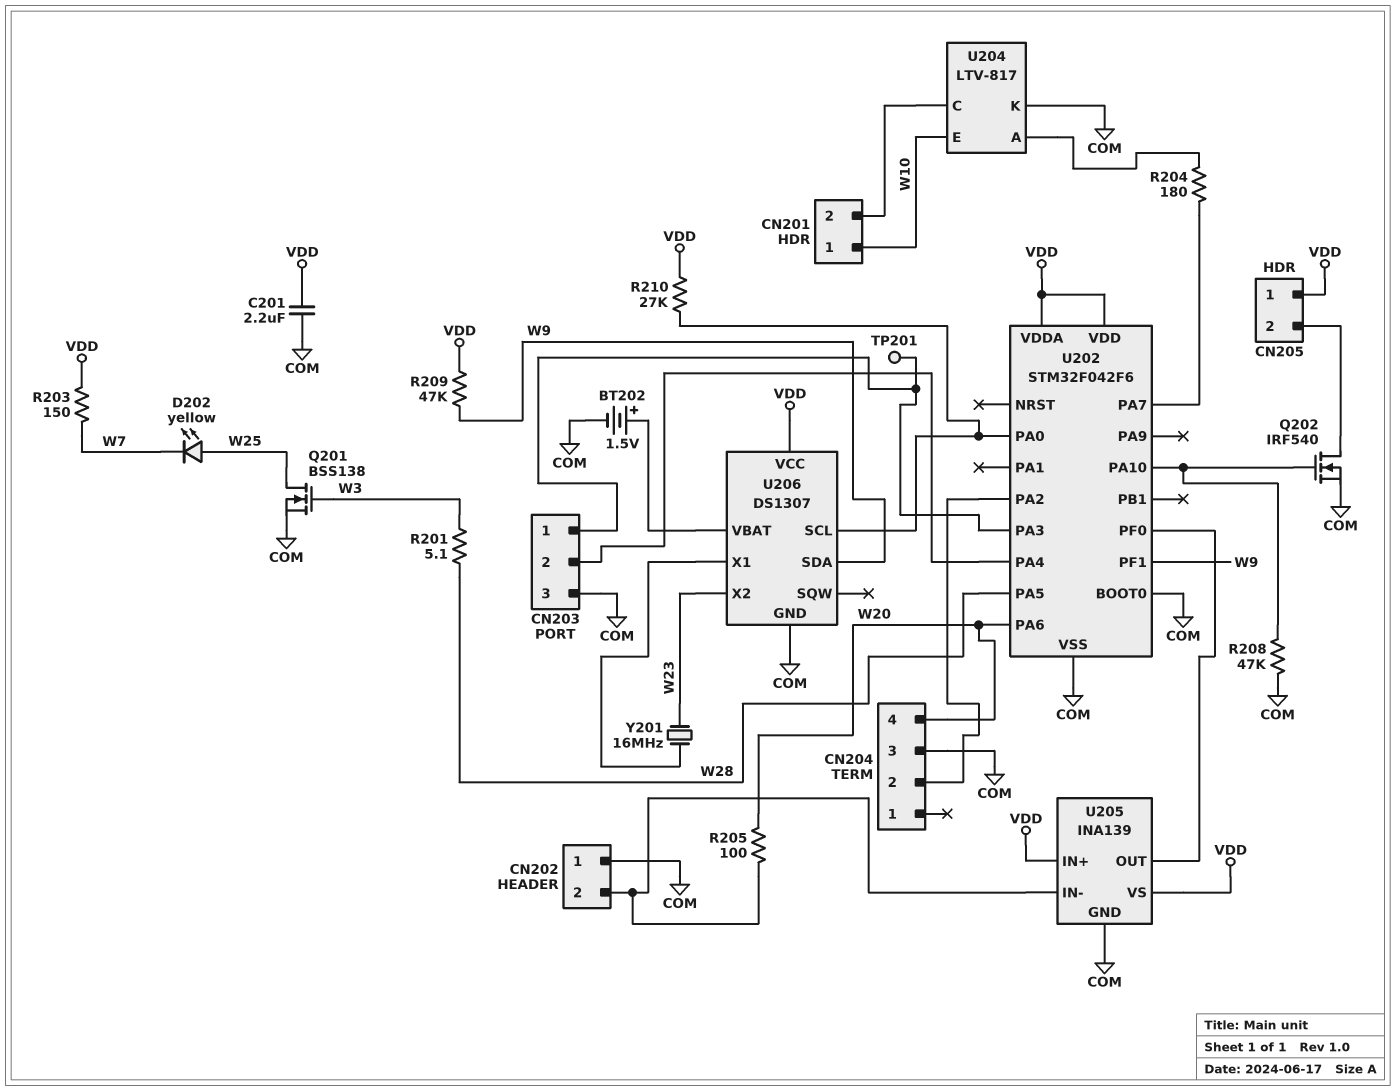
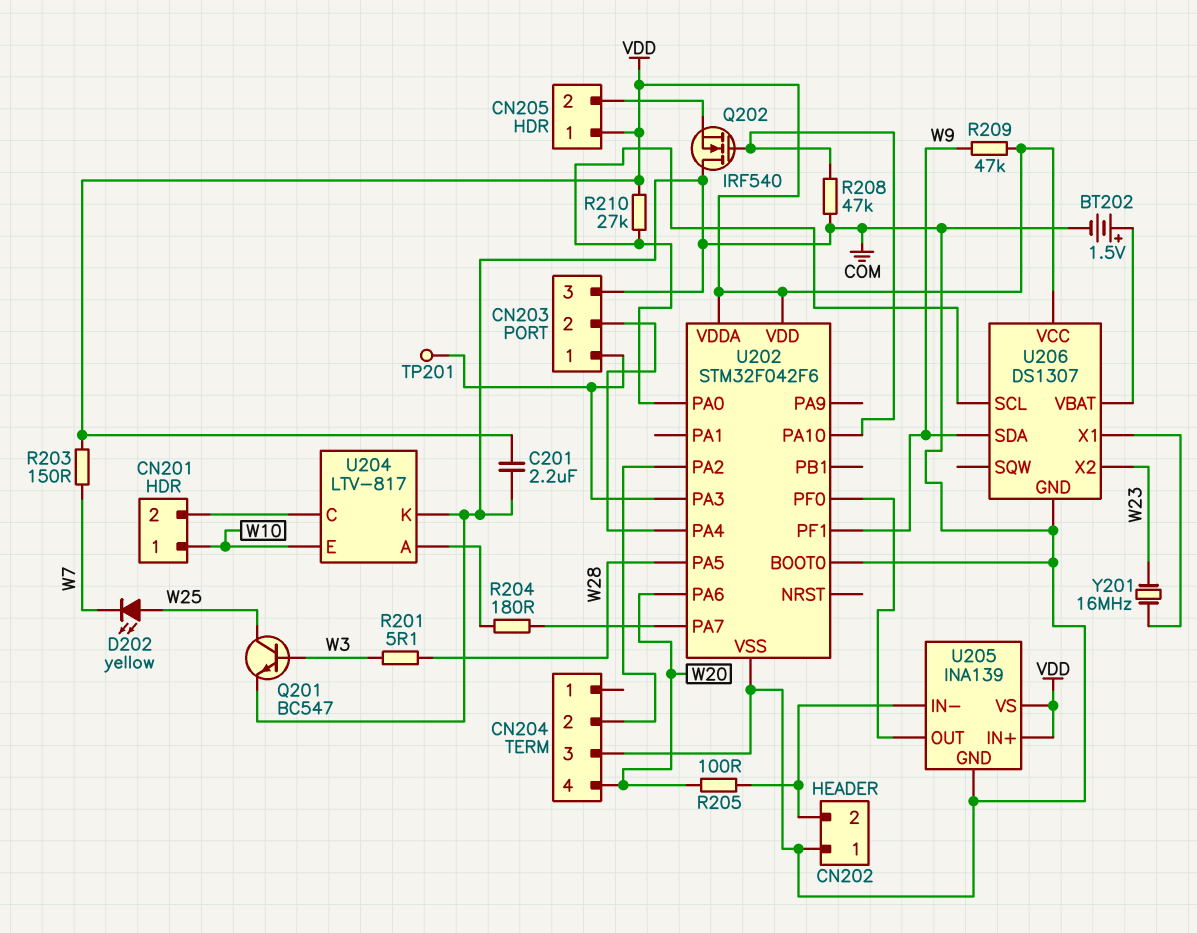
Q201: NMOS BSS138 (G W3, D W25, S COM) -> NPN BC547 (B W3, C W25, E COM)
Q202: NMOS IRF540 (G U202/PA10, D CN205/2, S COM) -> NMOS IRF540 (G U202/PA10, D COM, S CN205/2)

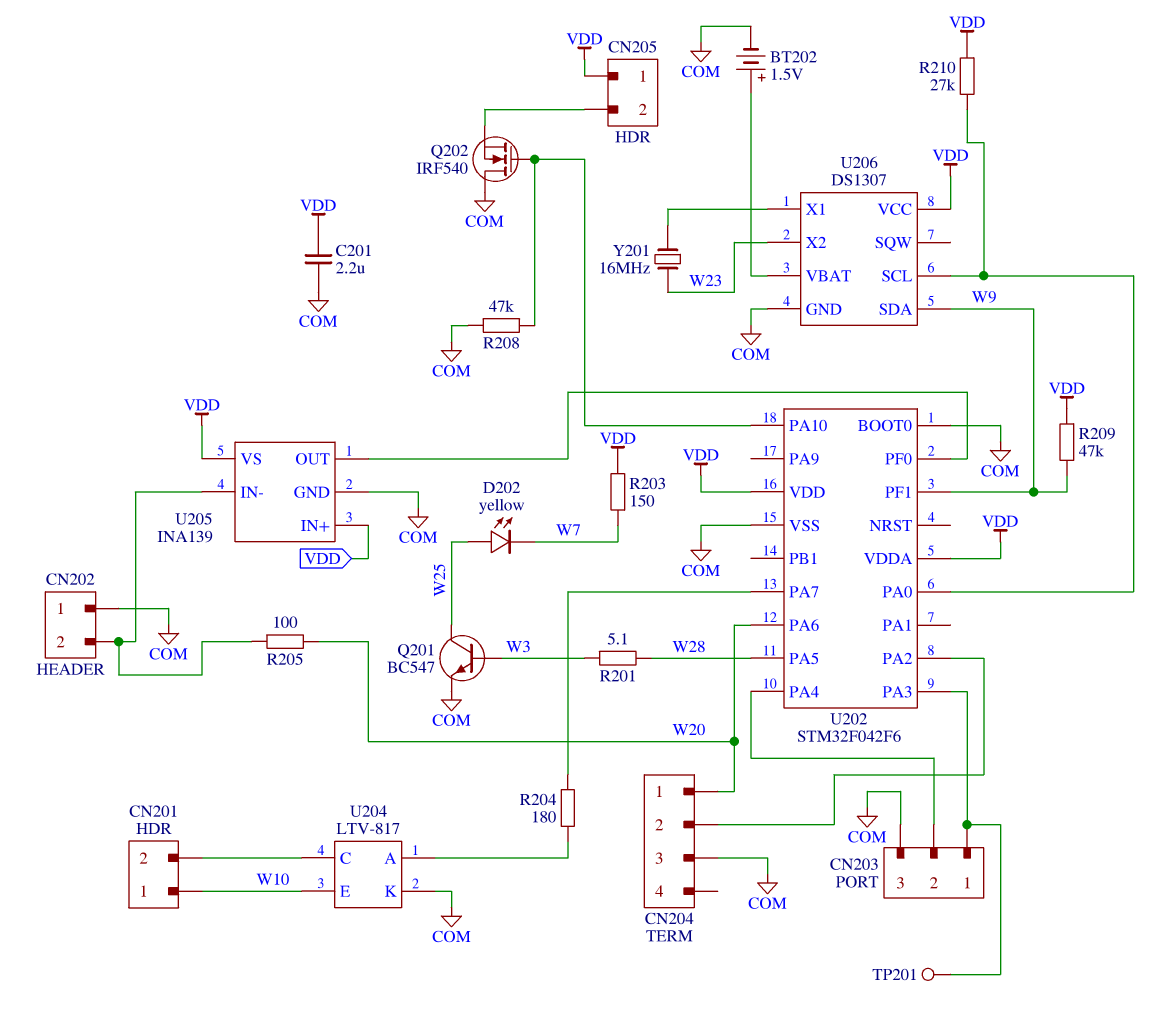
CN204 pin 1: none -> W20
CN204 pin 4: W20 -> none

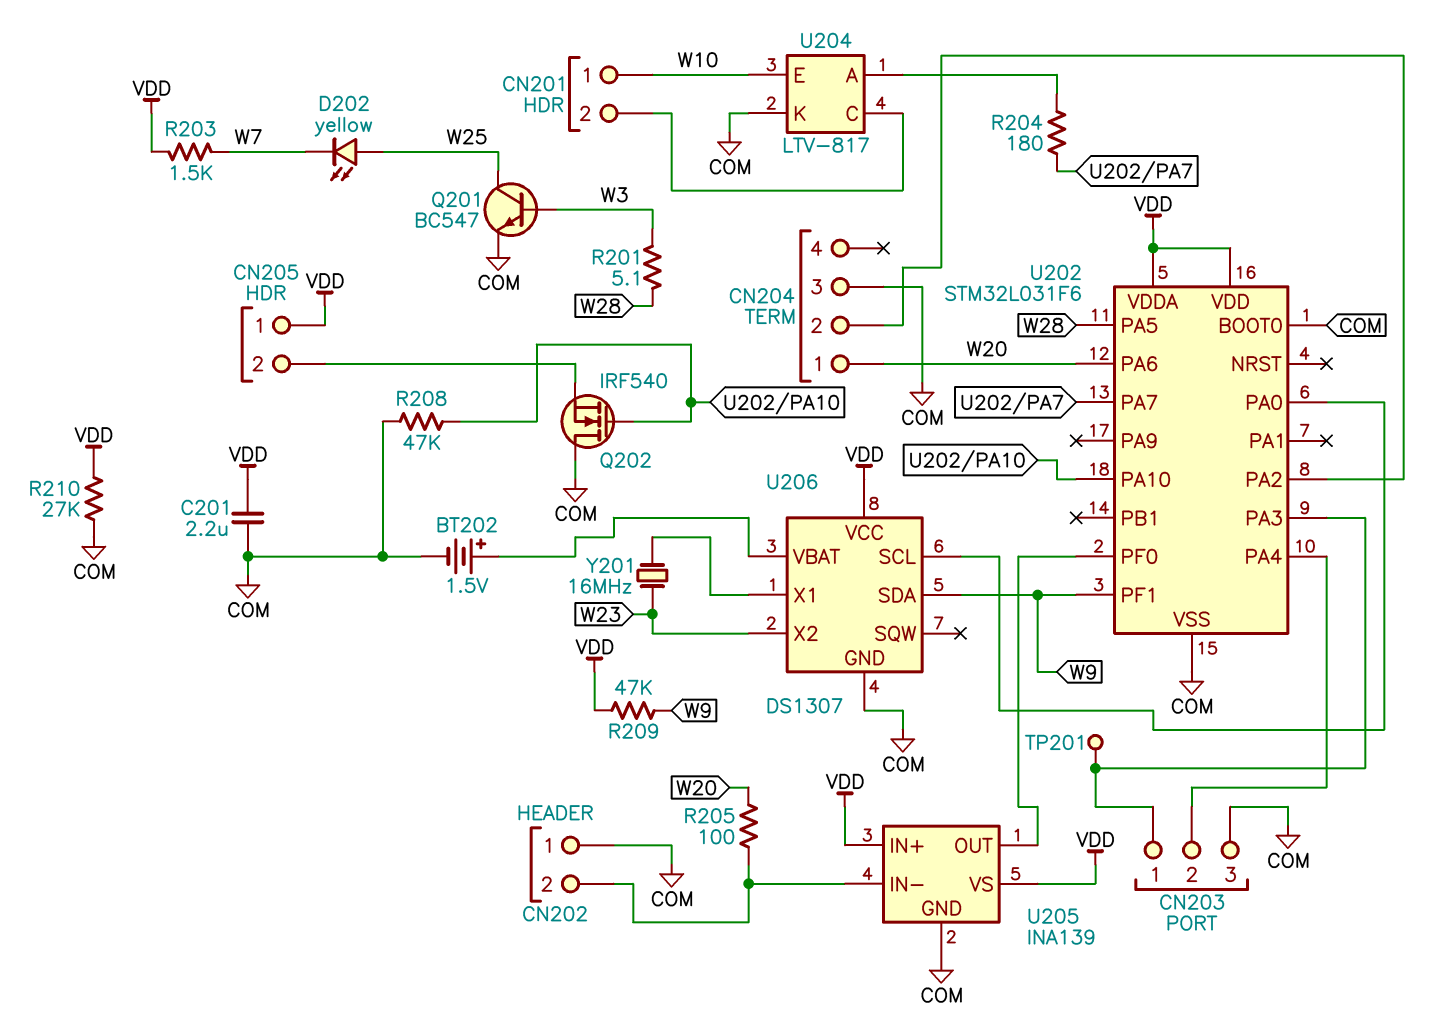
R203: 150 (VDD, W7) -> 1.5k (VDD, W7)
R210: 27k (U202/PA0, VDD) -> 27k (COM, VDD)
U202: STM32F042F6 -> STM32L031F6

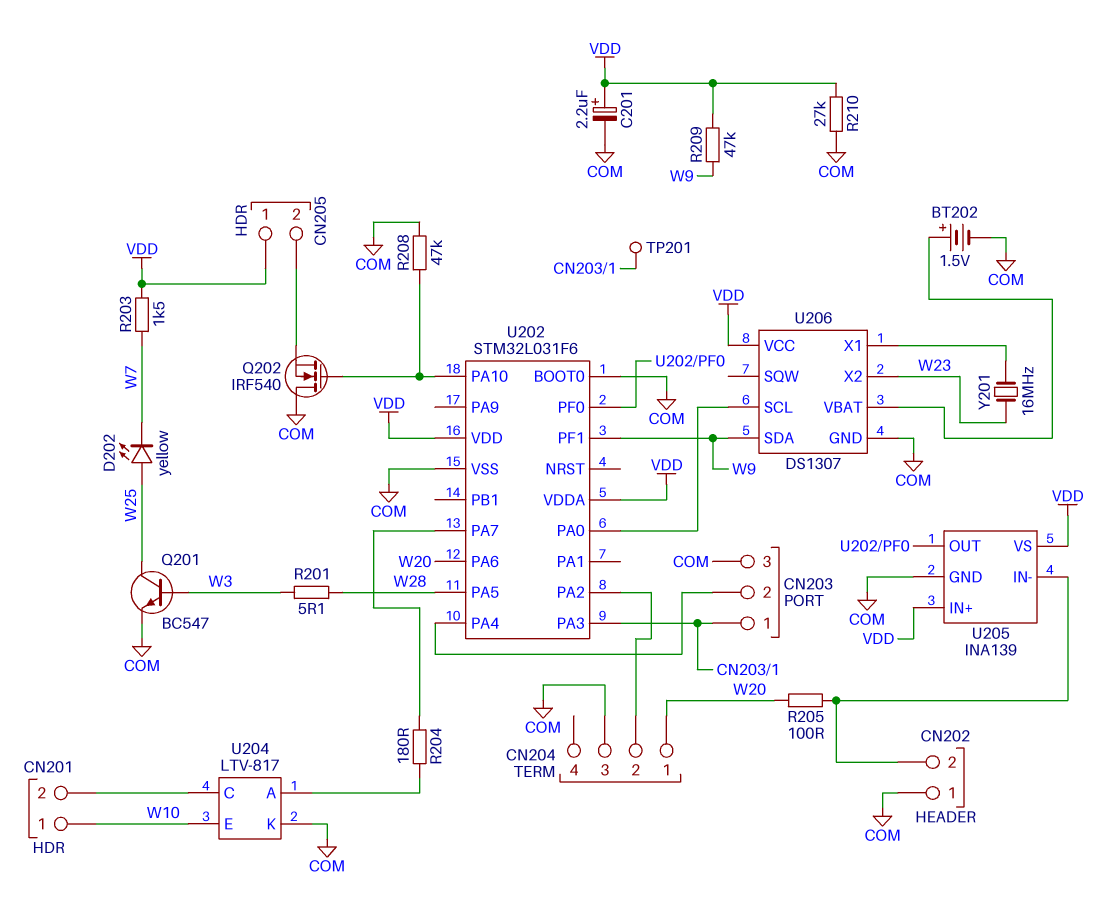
C201: 2.2uF (COM, VDD) -> 2.2uF (plus VDD, minus COM)

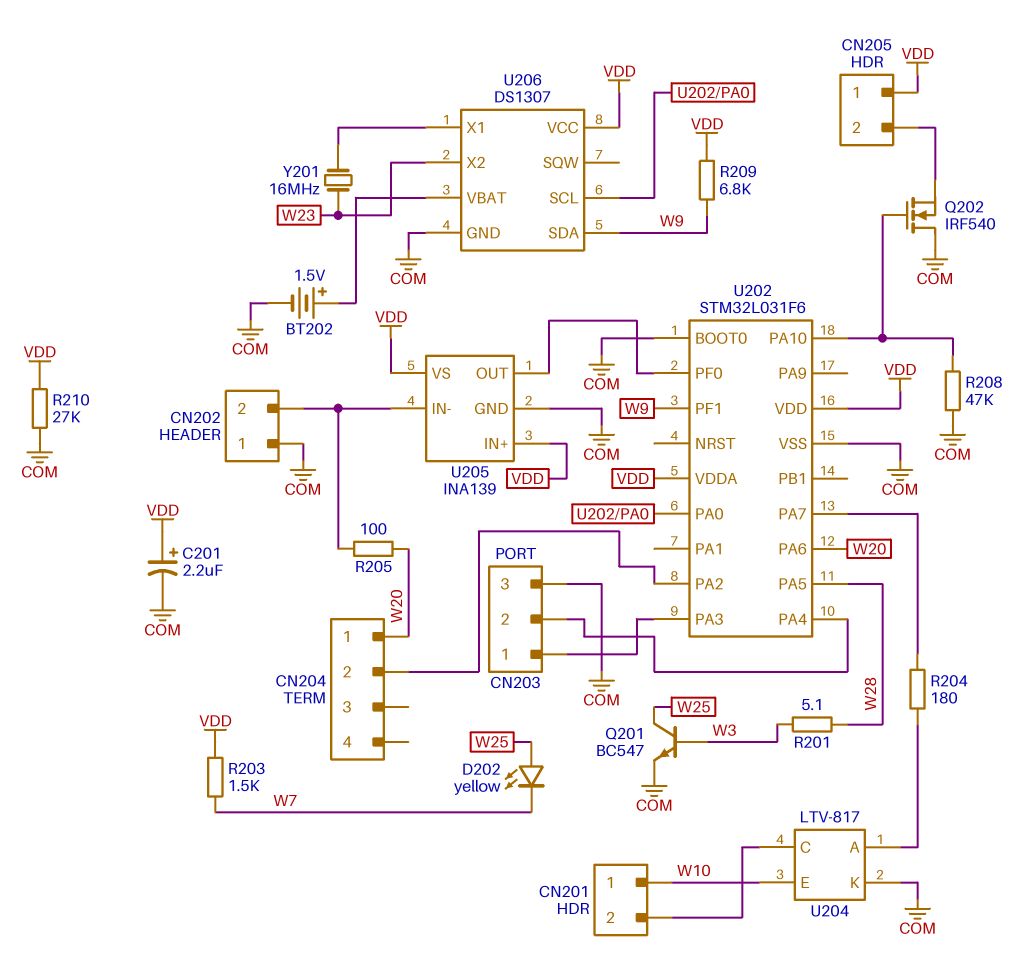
CN204 pin 3: COM -> none
R209: 47k (VDD, W9) -> 6.8k (VDD, W9)
TP201: test point (CN203/1) -> none

